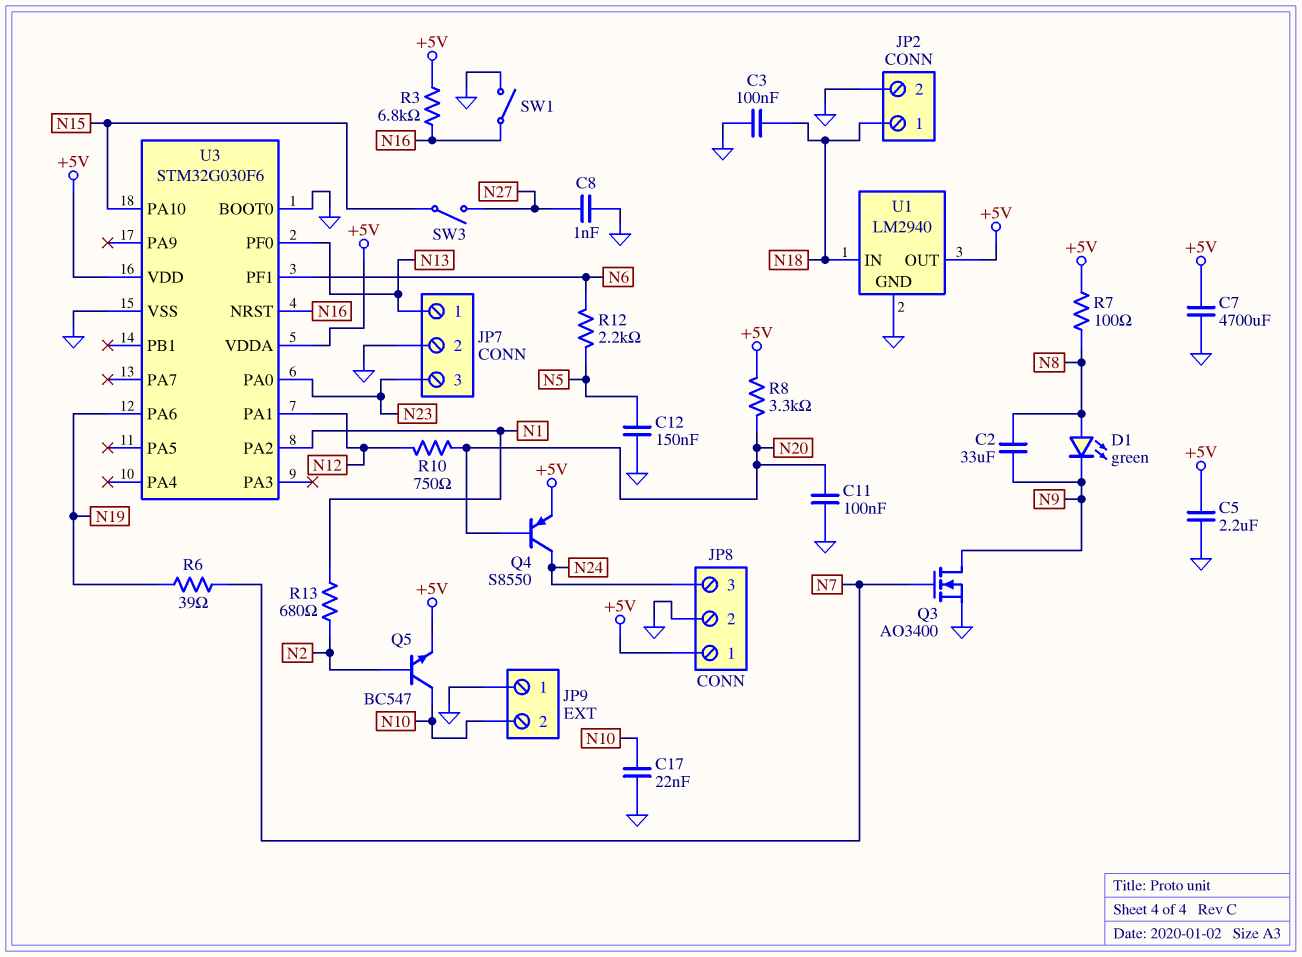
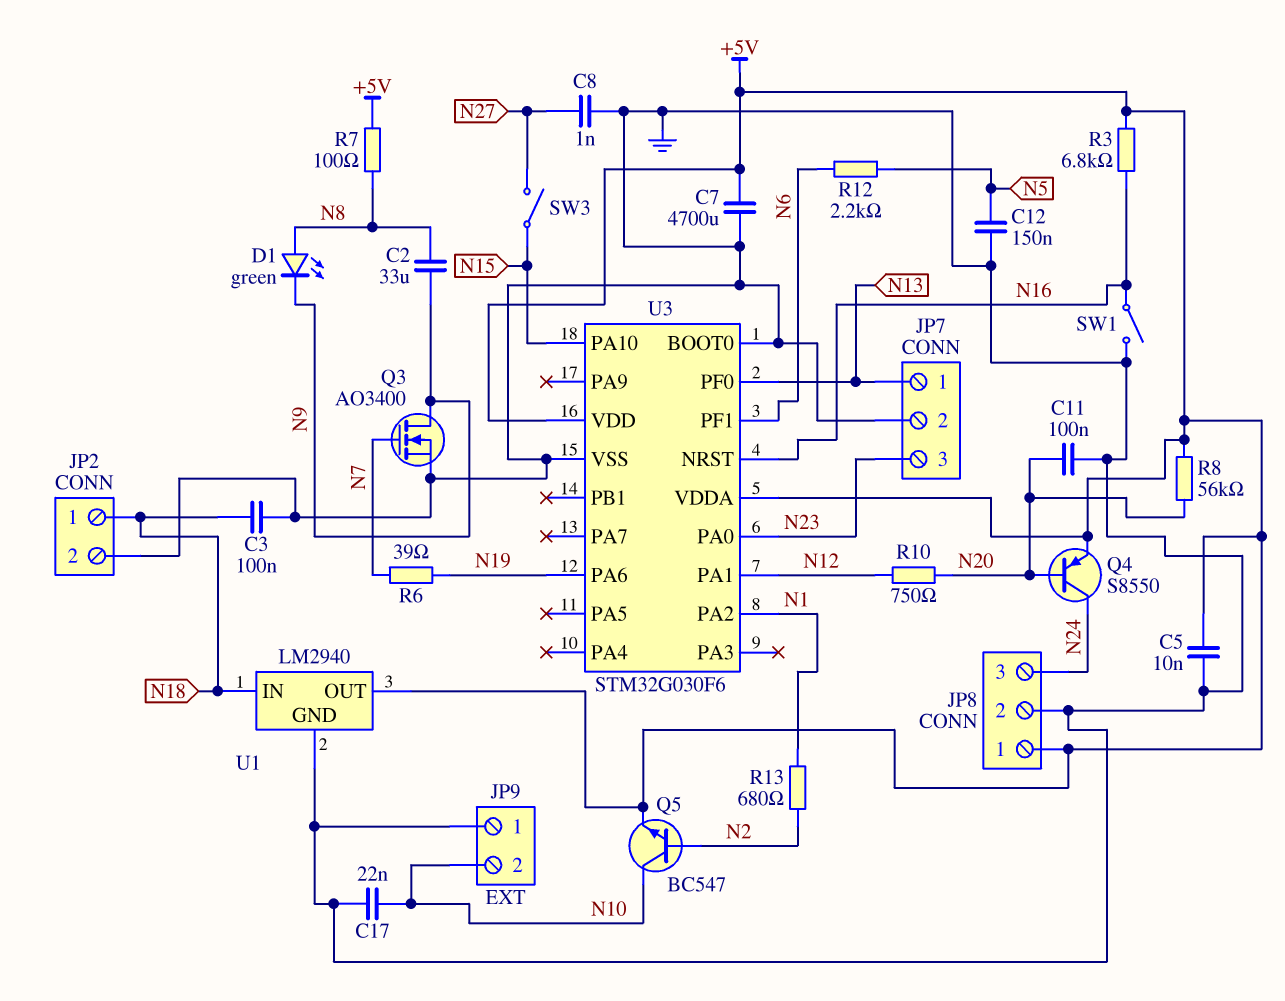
C5: 2.2uF (+5V, GND) -> 10nF (+5V, GND)
R8: 3.3k (+5V, N20) -> 56k (+5V, N20)

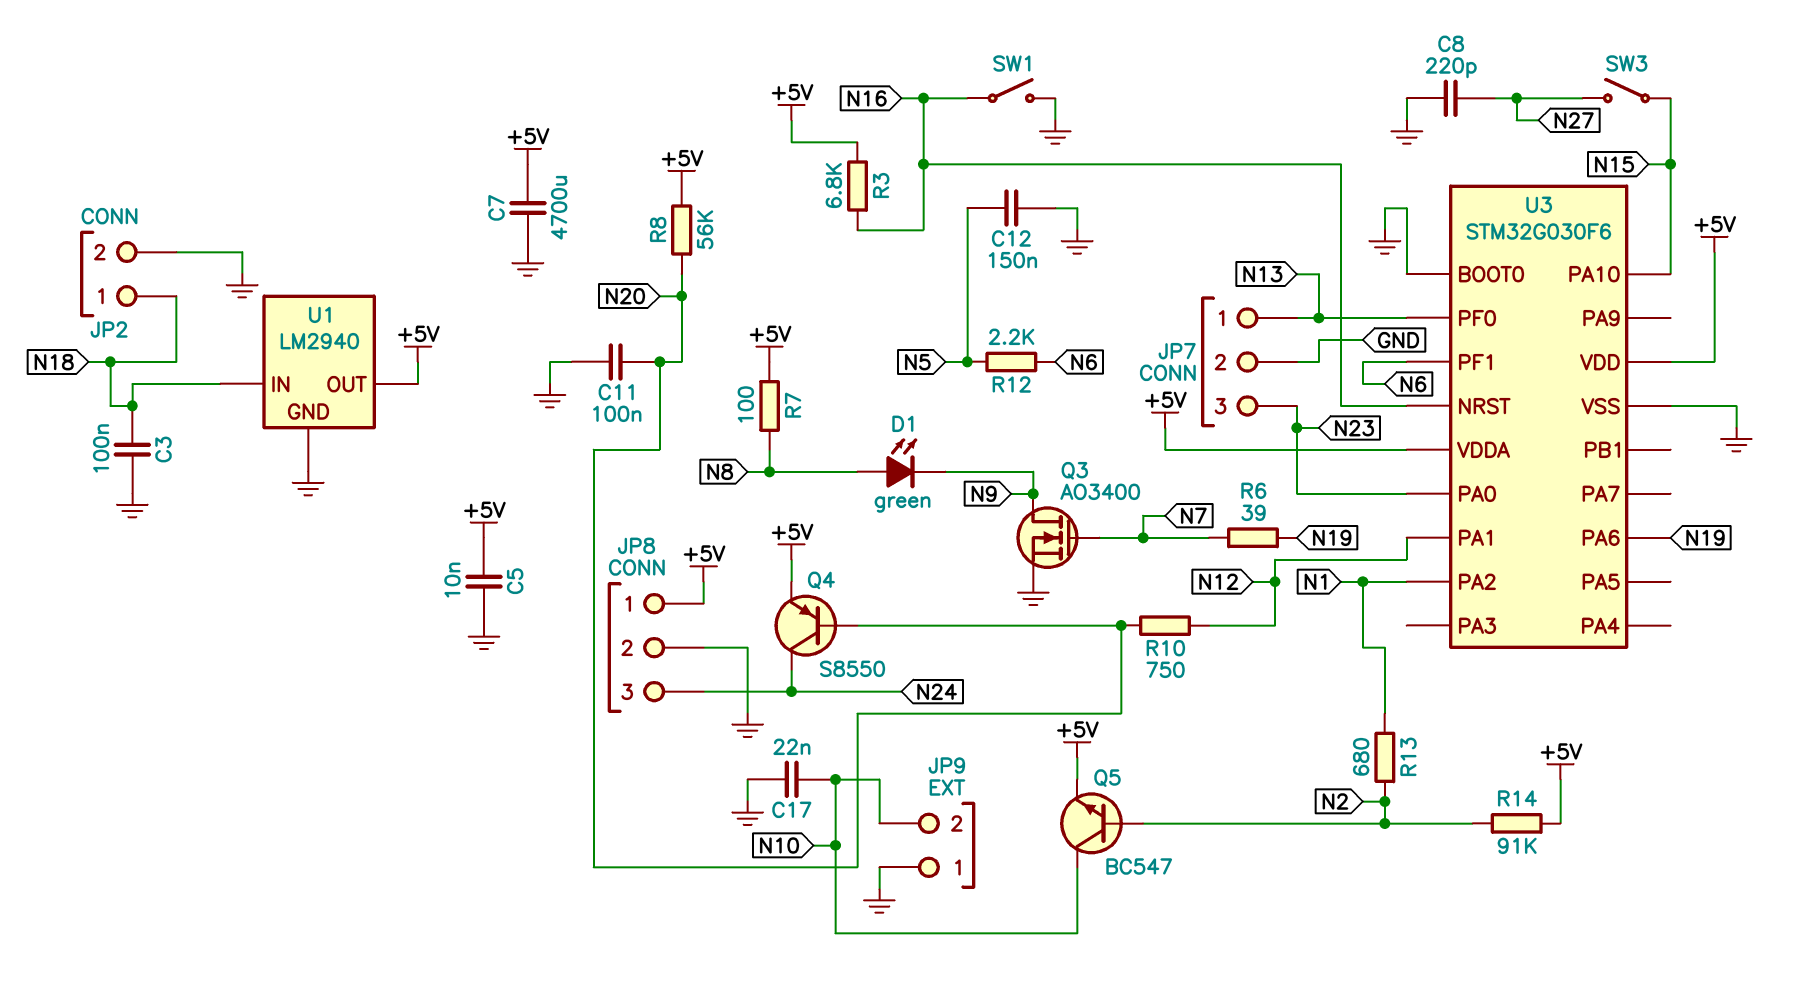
C2: 33uF (N8, N9) -> none
C8: 1nF (GND, N27) -> 220pF (GND, N27)
R14: none -> 91k (+5V, N2)

